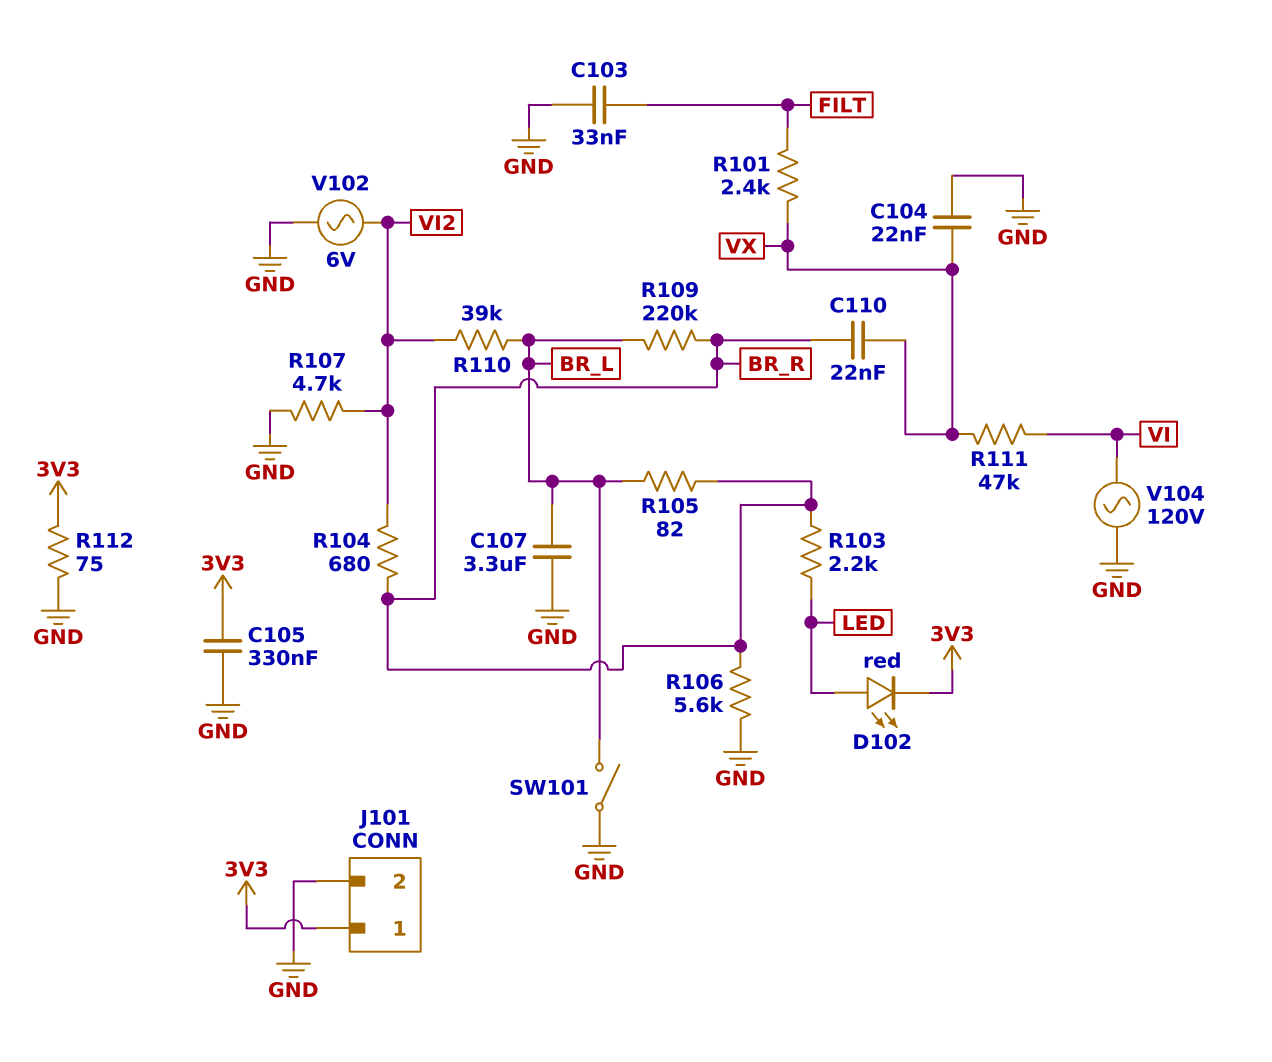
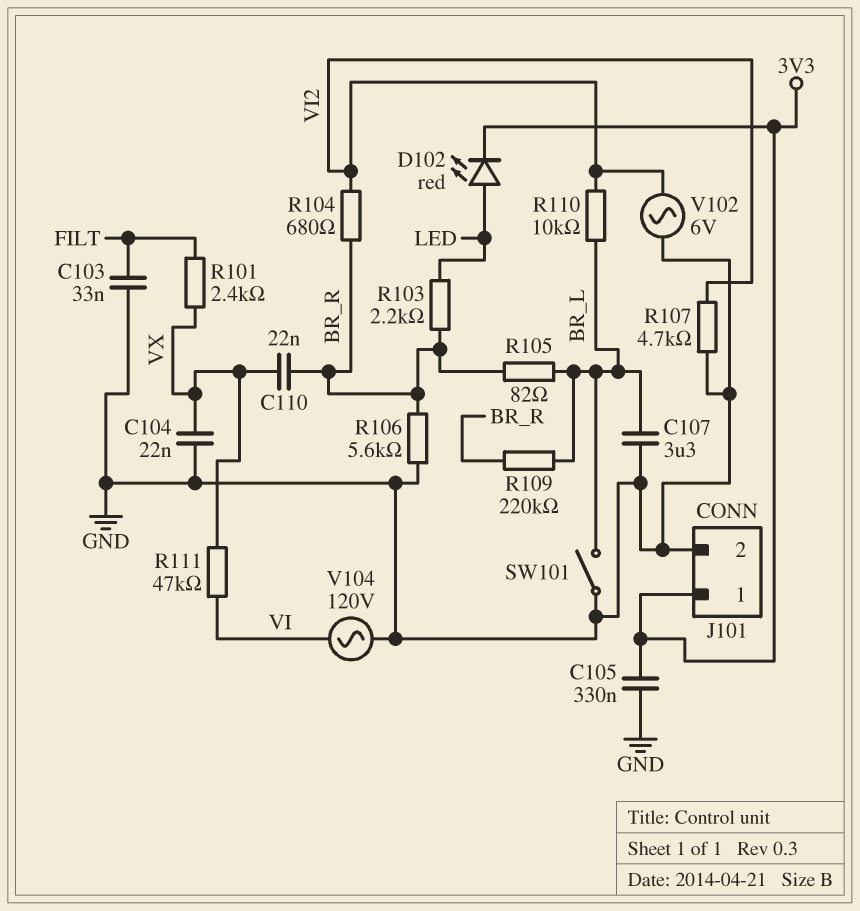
R110: 39k (BR_L, VI2) -> 10k (BR_L, VI2)
R112: 75 (3V3, GND) -> none

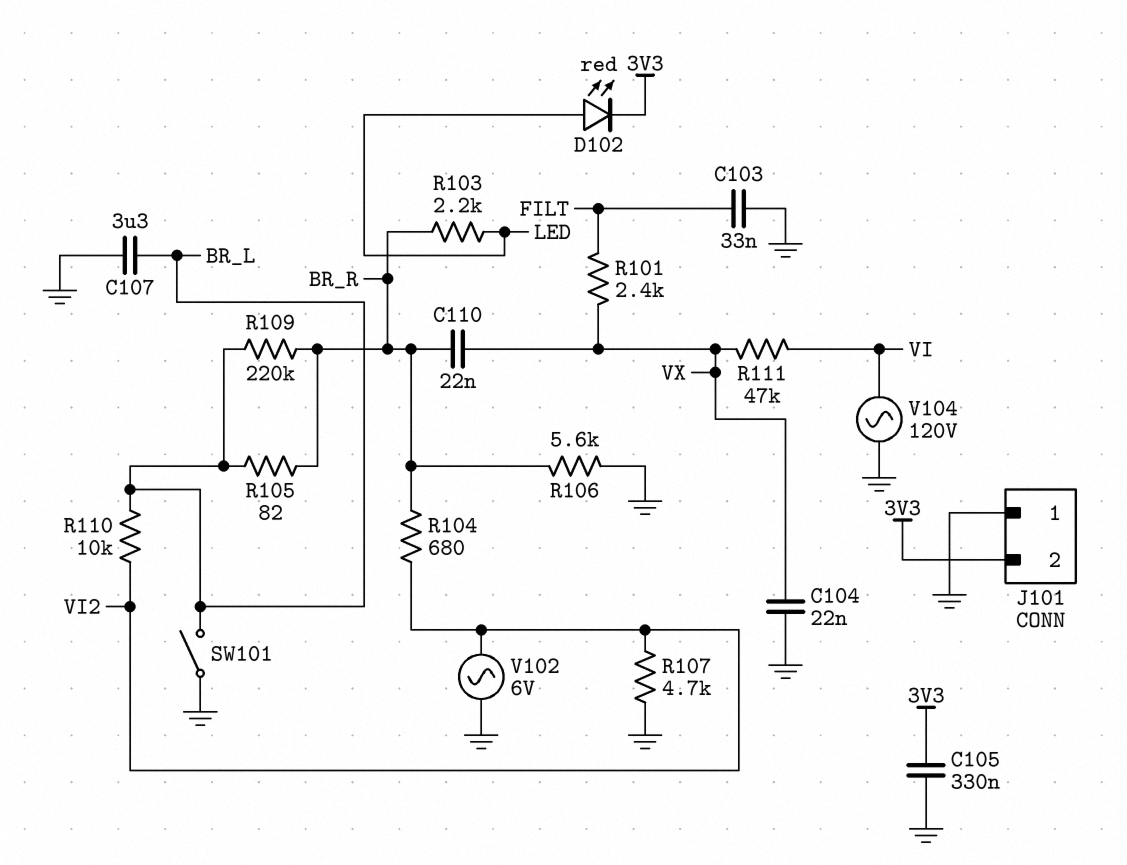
J101 pin 1: 3V3 -> GND
J101 pin 2: GND -> 3V3

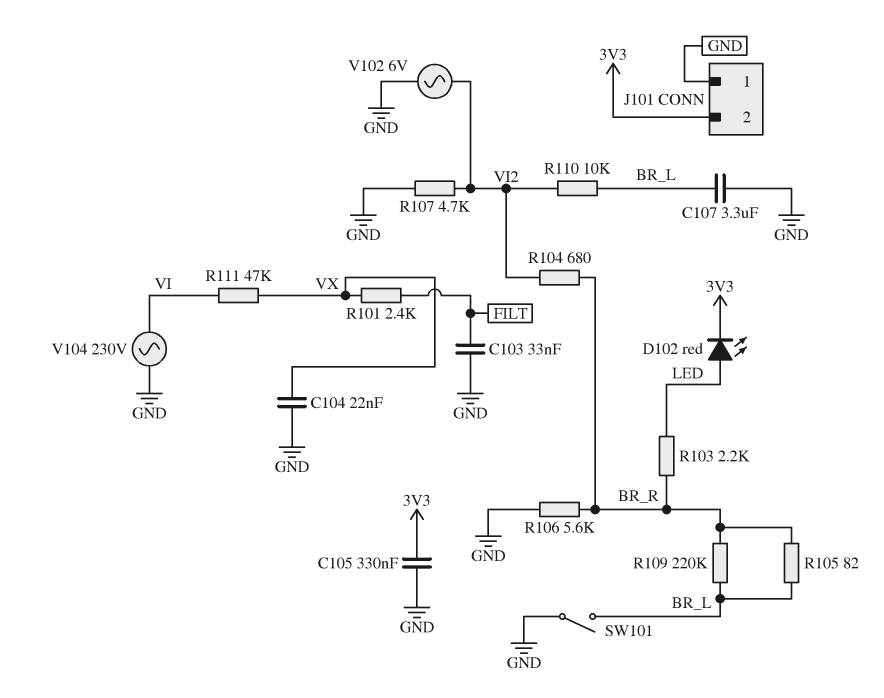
C110: 22nF (BR_R, VX) -> none
V104: AC 120V (GND, VI) -> AC 230V (GND, VI)

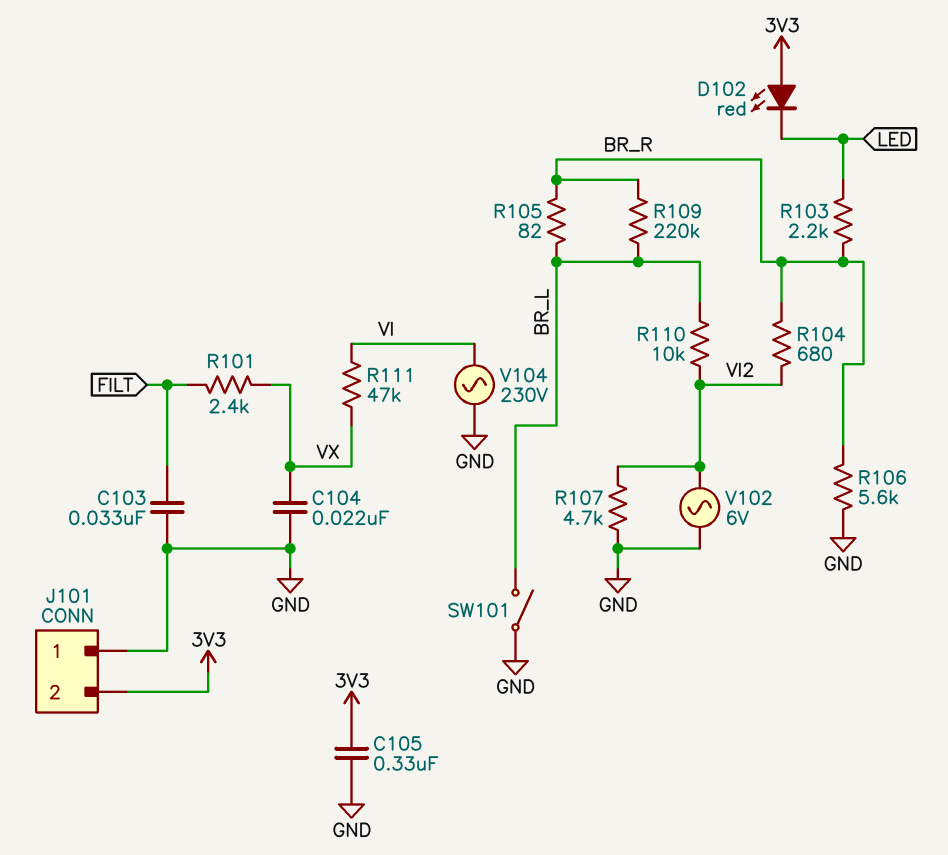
C107: 3.3uF (BR_L, GND) -> none
D102: LED red (A LED, K 3V3) -> LED red (A 3V3, K LED)

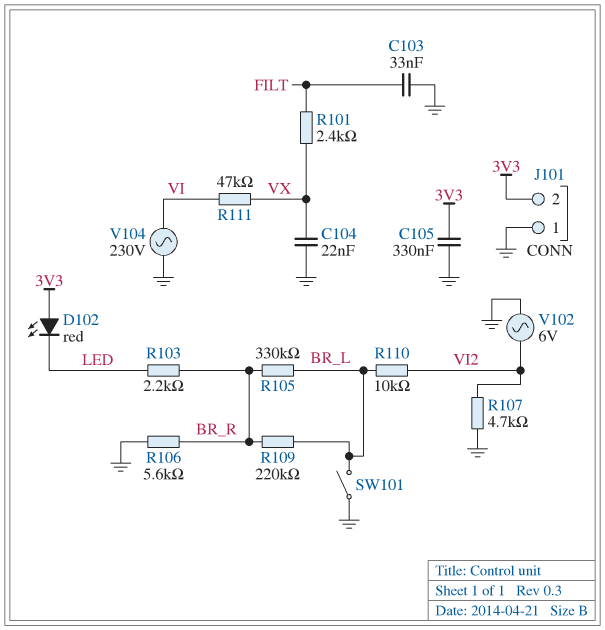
R104: 680 (BR_R, VI2) -> none
R105: 82 (BR_L, BR_R) -> 330k (BR_L, BR_R)

